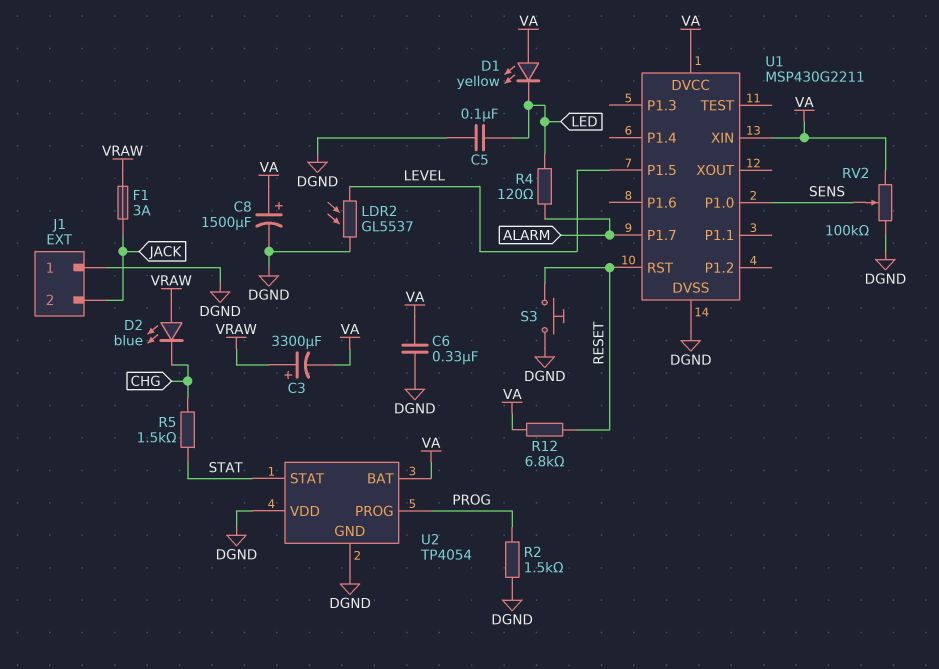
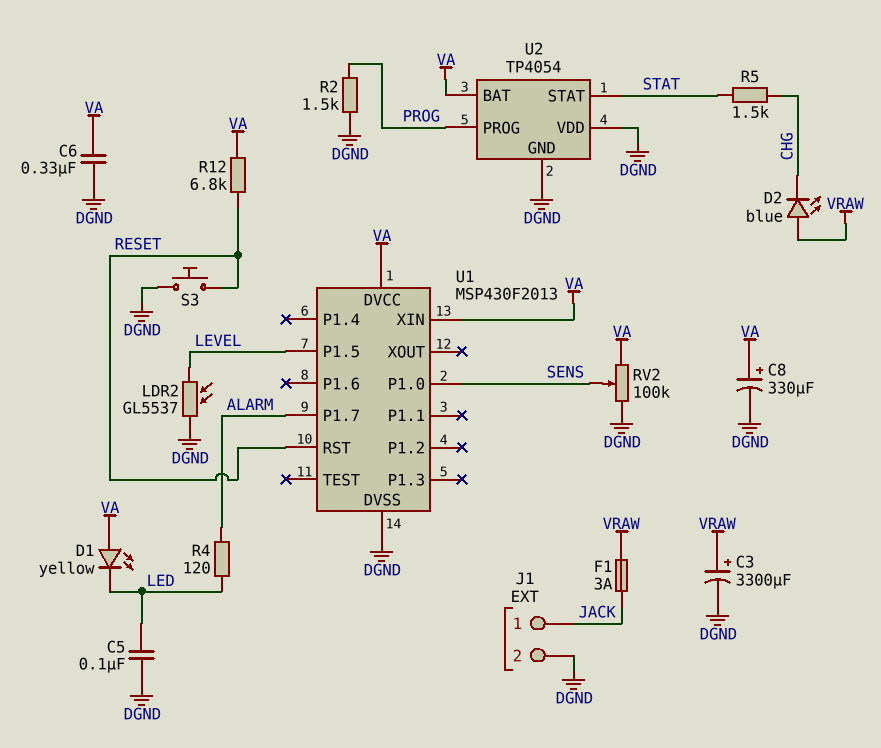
C3: 3300uF (plus VRAW, minus VA) -> 3300uF (plus VRAW, minus DGND)
C8: 1500uF (plus VA, minus DGND) -> 330uF (plus VA, minus DGND)
J1 pin 1: DGND -> JACK
J1 pin 2: JACK -> DGND
U1: MSP430G2211 -> MSP430F2013

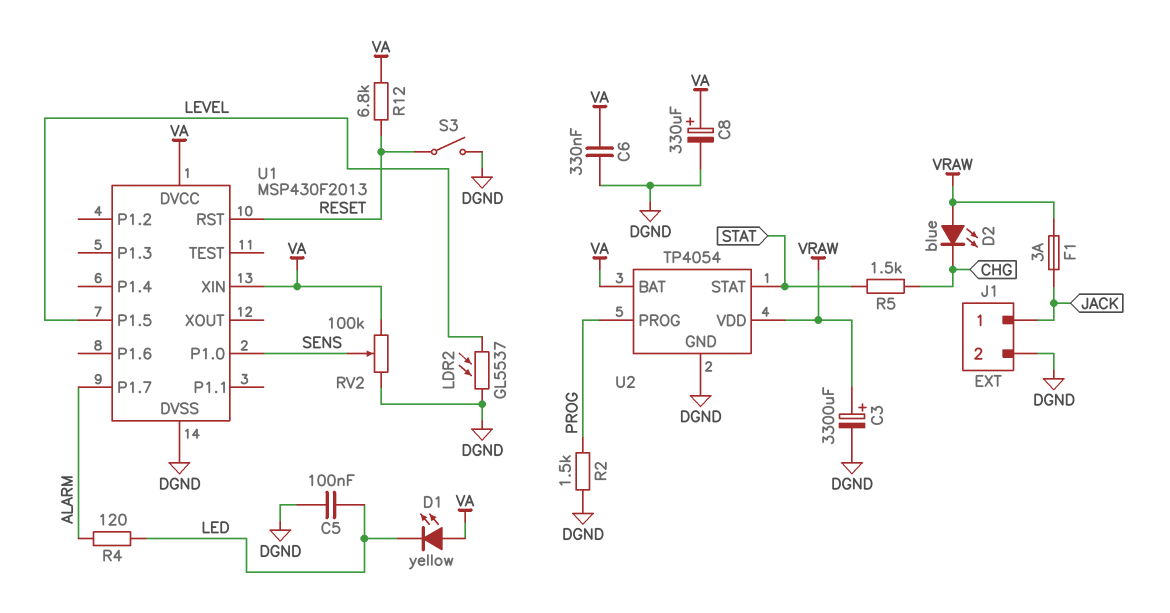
S3: button (DGND, RESET) -> switch (DGND, RESET)
U2 pin VDD: DGND -> VRAW

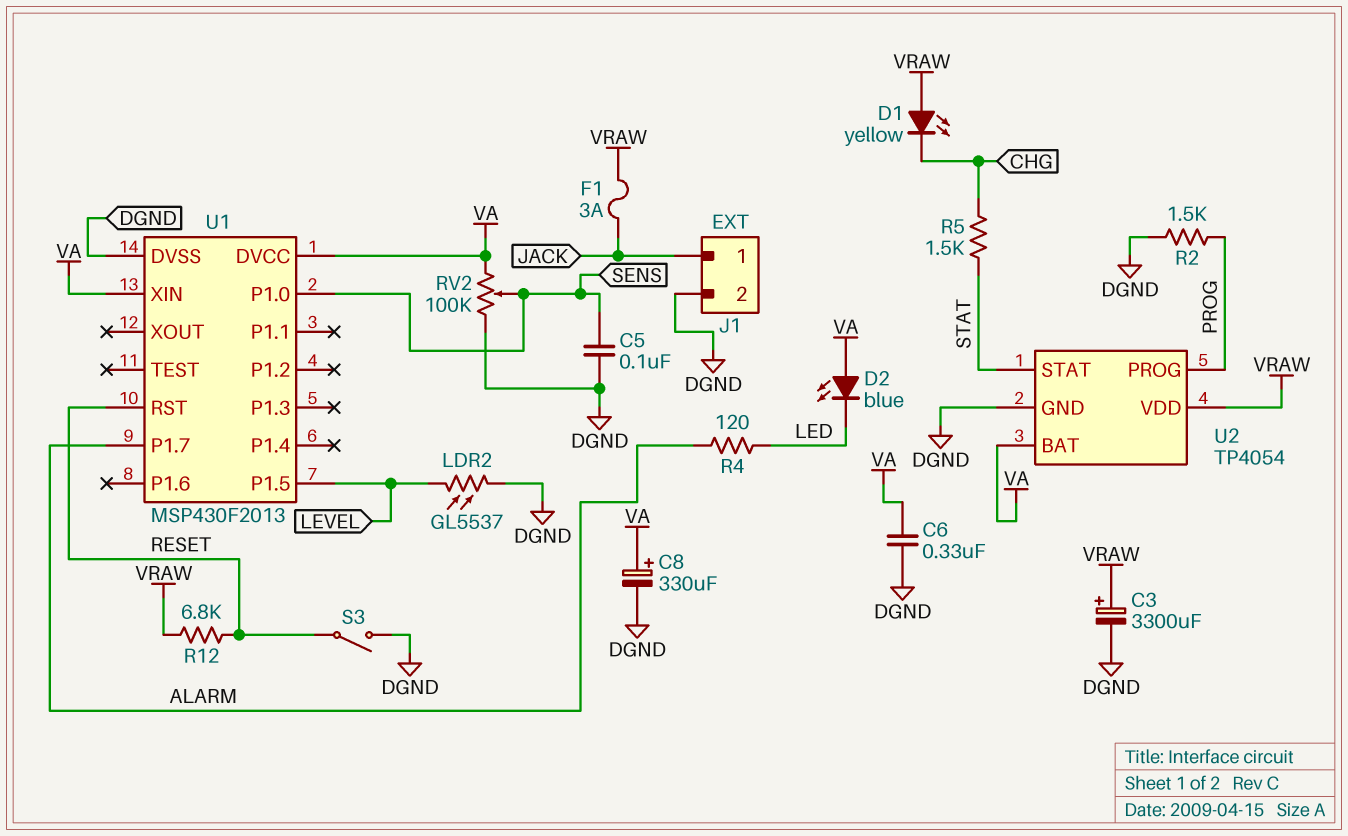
C5: 100nF (DGND, LED) -> 100nF (DGND, SENS)
D1: LED yellow (A VA, K LED) -> LED yellow (A VRAW, K CHG)
D2: LED blue (A VRAW, K CHG) -> LED blue (A VA, K LED)
R12: 6.8k (RESET, VA) -> 6.8k (RESET, VRAW)

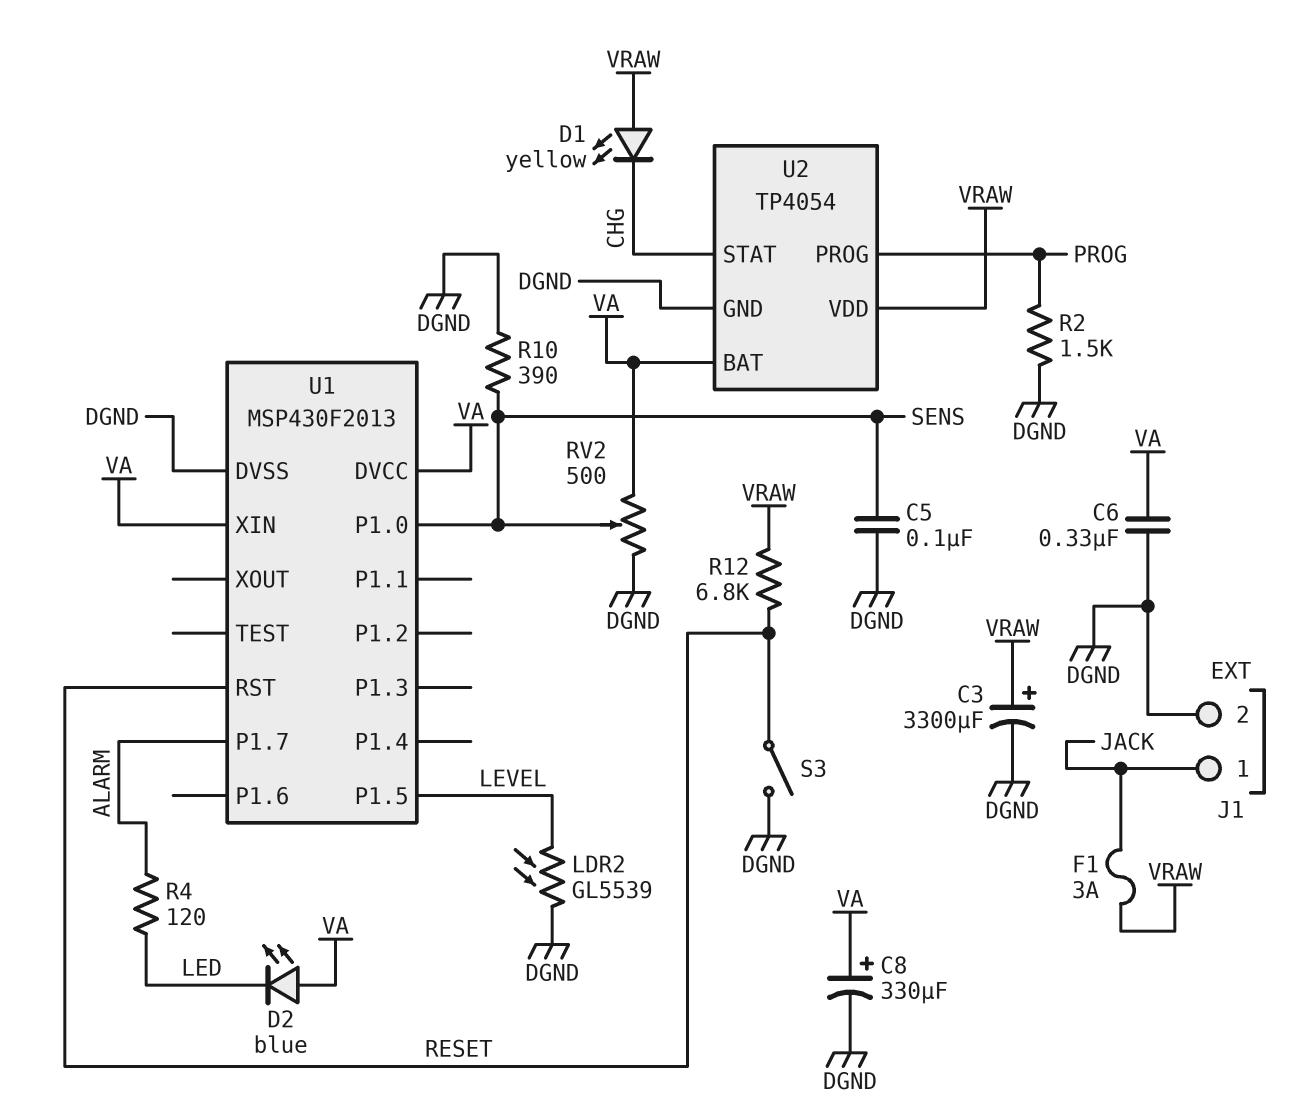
LDR2: GL5537 (DGND, LEVEL) -> GL5539 (DGND, LEVEL)
R5: 1.5k (CHG, STAT) -> none
R10: none -> 390 (DGND, SENS)
RV2: 100k (DGND, VA, wiper SENS) -> 500 (DGND, VA, wiper SENS)
U2 pin STAT: STAT -> CHG

